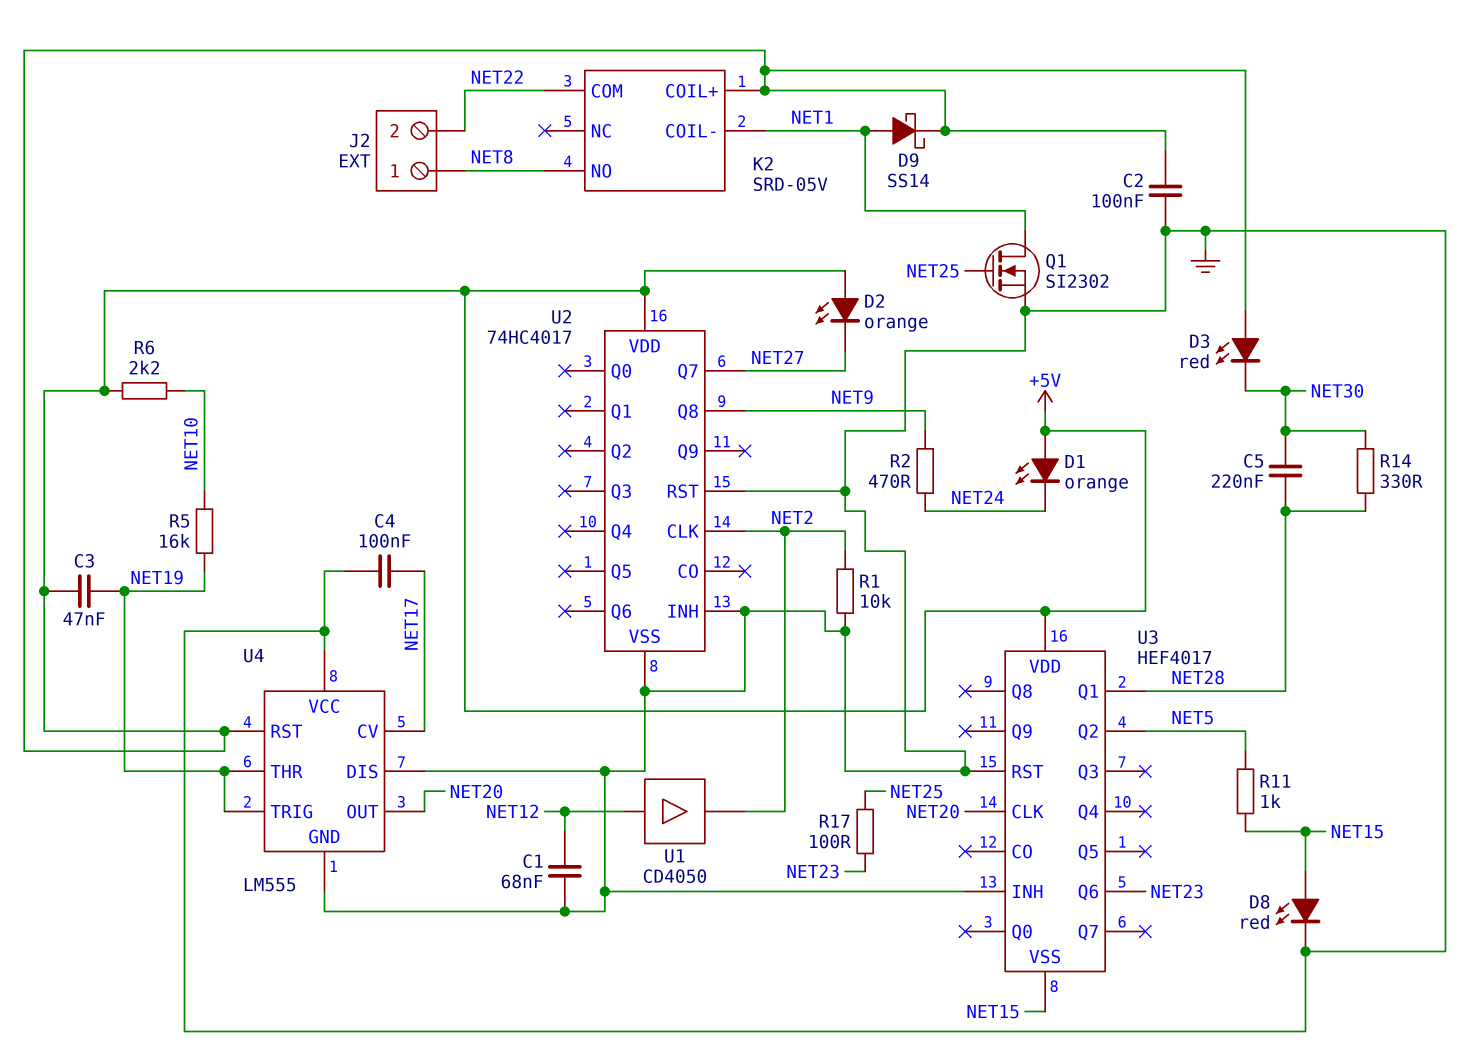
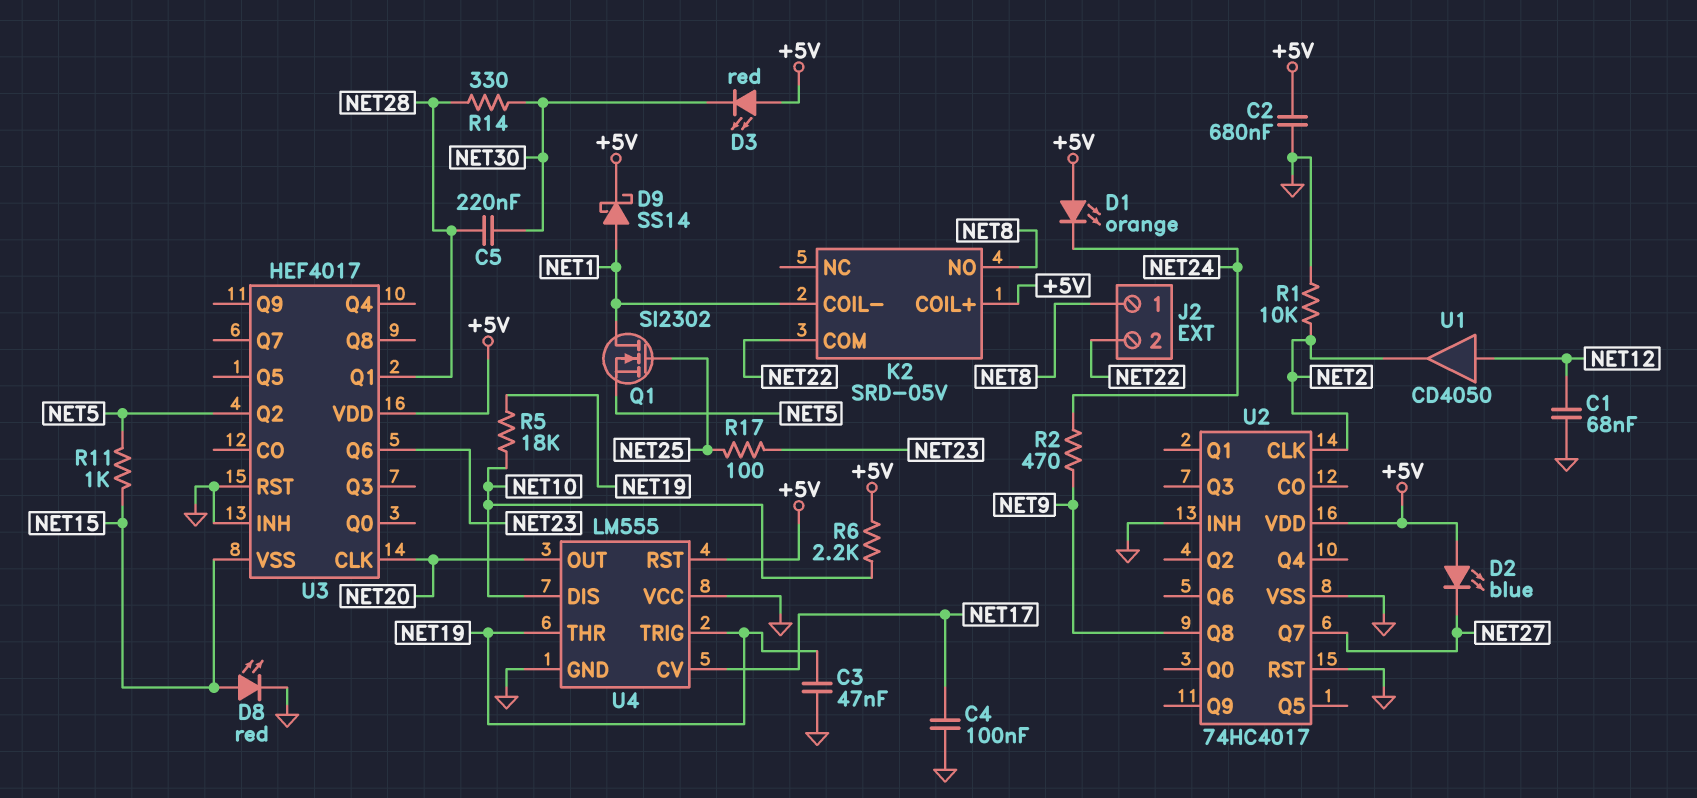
C2: 100nF (+5V, GND) -> 680nF (+5V, GND)
C3: 47nF (+5V, NET19) -> 47nF (GND, NET19)
D2: LED orange (A +5V, K NET27) -> LED blue (A +5V, K NET27)
Q1: NMOS SI2302 (G NET25, D NET1, S GND) -> NMOS SI2302 (G NET25, D NET1, S NET5)
R5: 16k (NET10, NET19) -> 18k (NET10, NET19)
U4 pin DIS: GND -> NET10

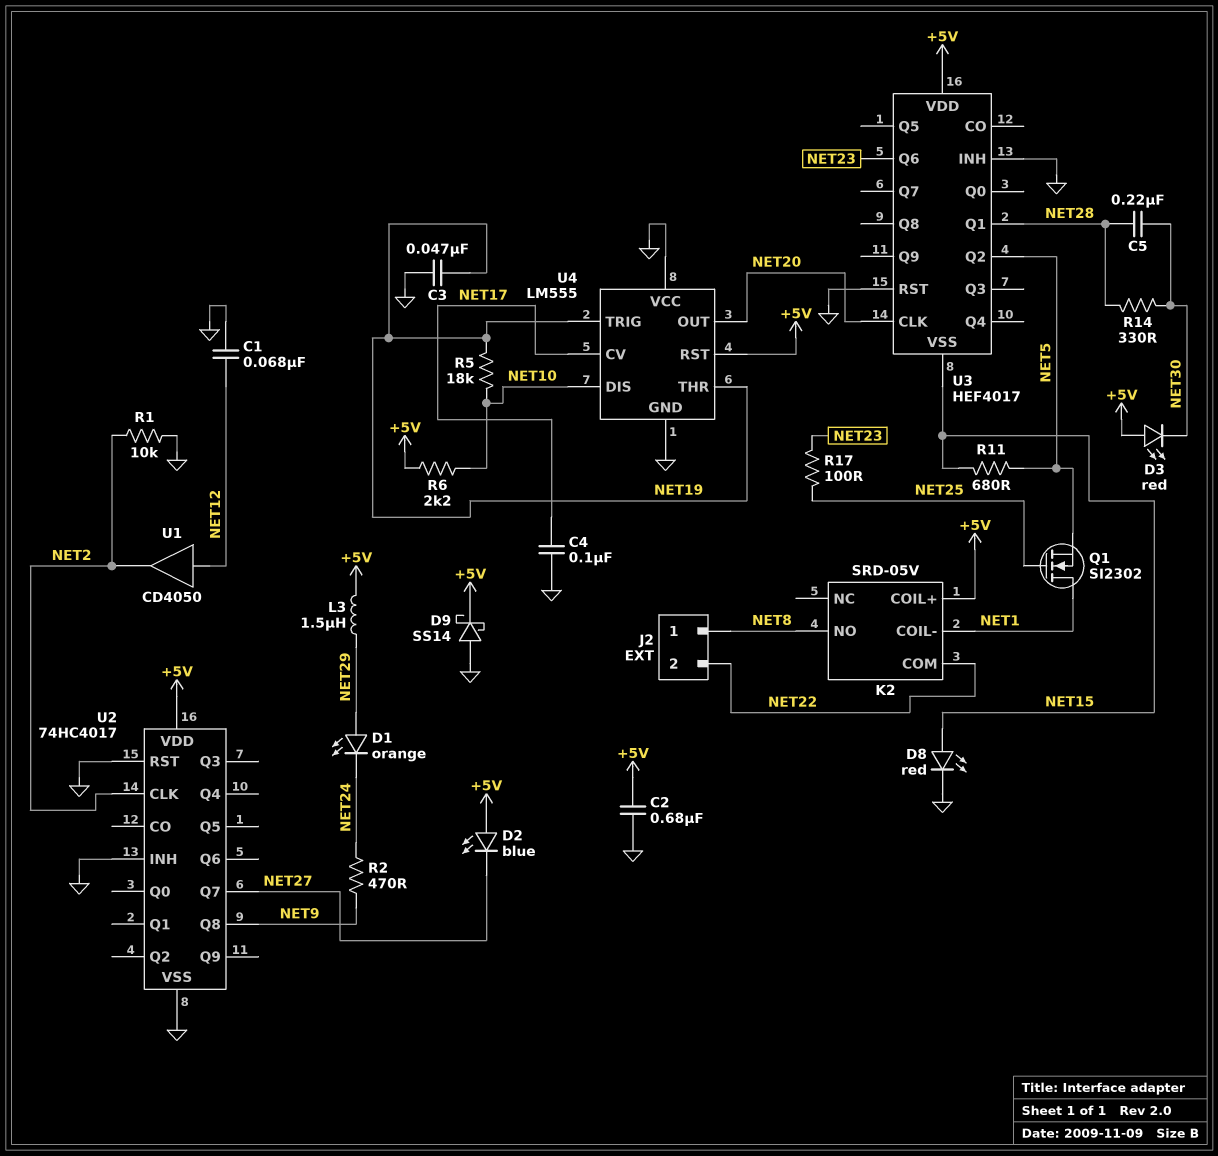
D1: LED orange (A +5V, K NET24) -> LED orange (A NET29, K NET24)
D9: schottky SS14 (A NET1, K +5V) -> schottky SS14 (A GND, K +5V)
L3: none -> 1.5uH (+5V, NET29)
R11: 1k (NET5, NET15) -> 680 (NET5, NET15)

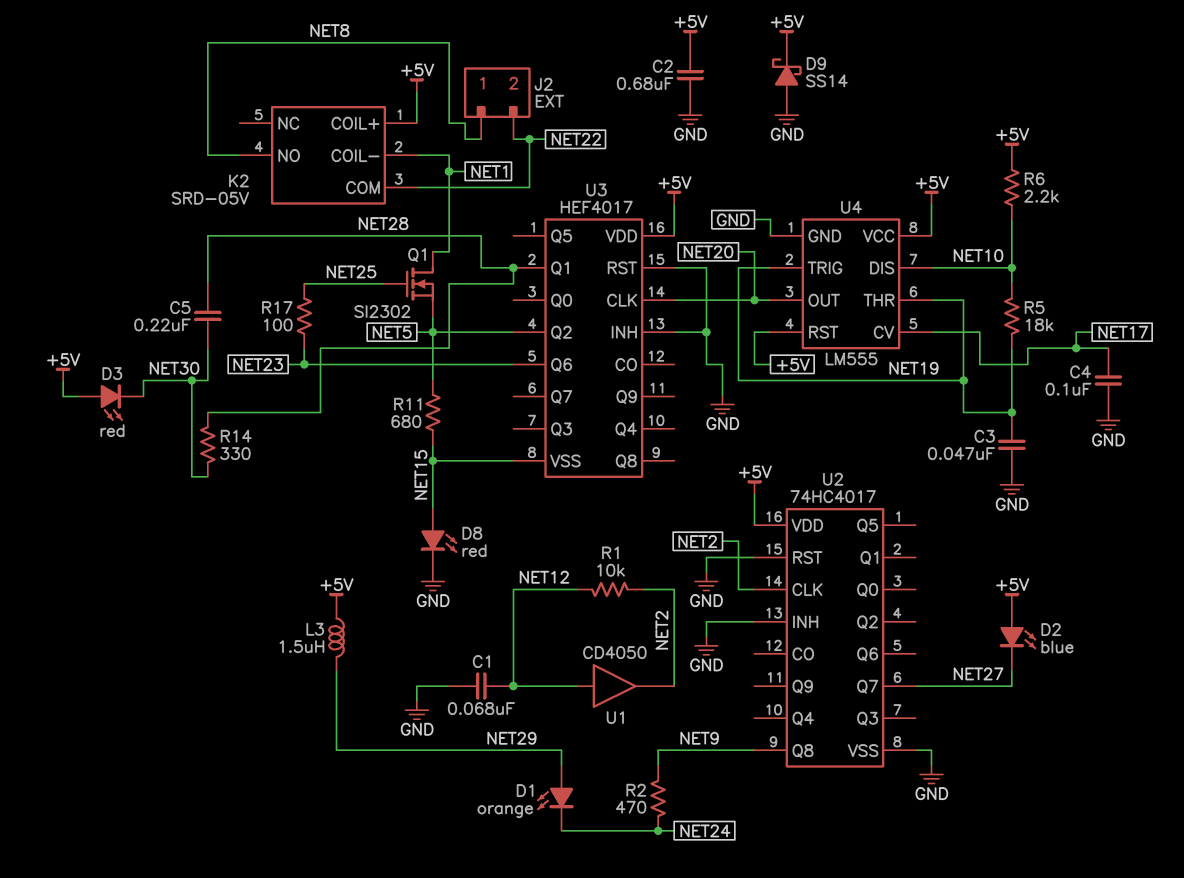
R1: 10k (GND, NET2) -> 10k (NET2, NET12)
U4 pin VCC: GND -> +5V

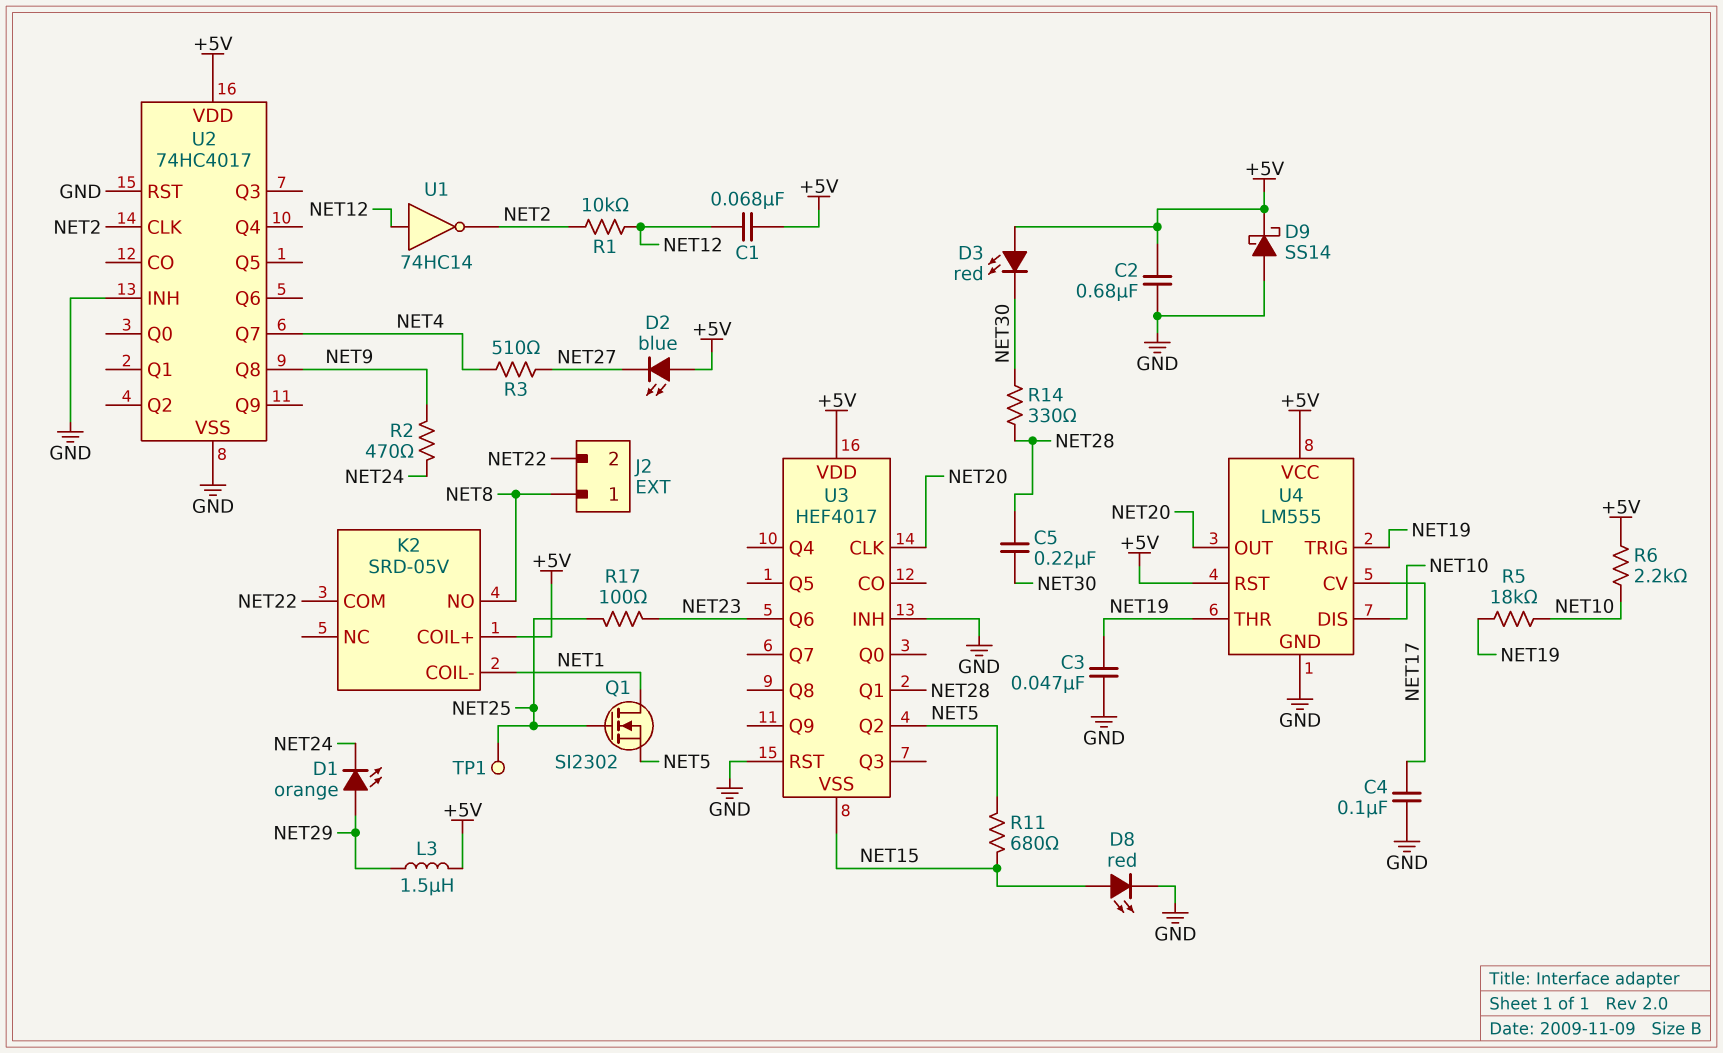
C1: 68nF (GND, NET12) -> 68nF (+5V, NET12)
R3: none -> 510 (NET4, NET27)
TP1: none -> test point (NET25)
U1: buffer CD4050 (in NET12, out NET2) -> NOT 74HC14 (in NET12, out NET2)
U2 pin Q7: NET27 -> NET4

